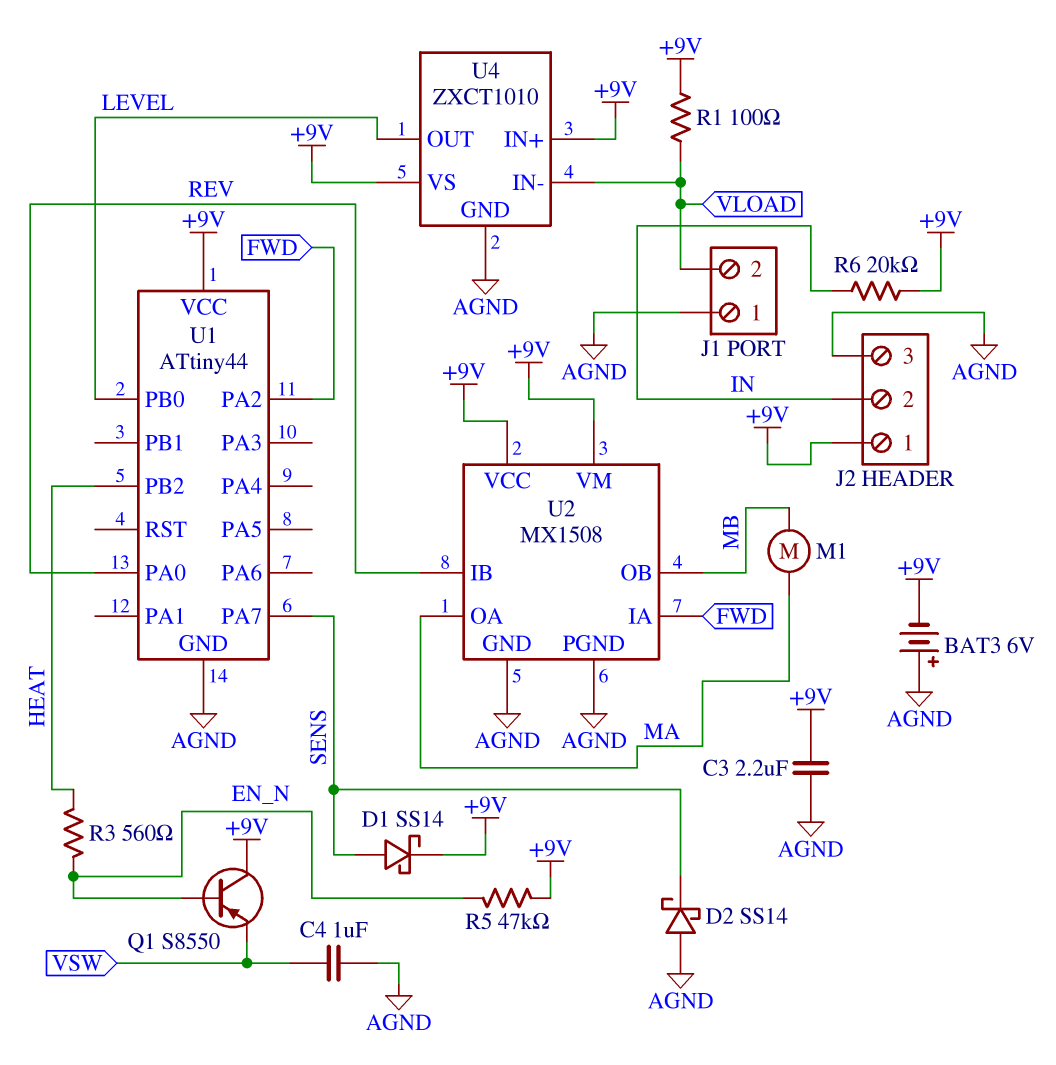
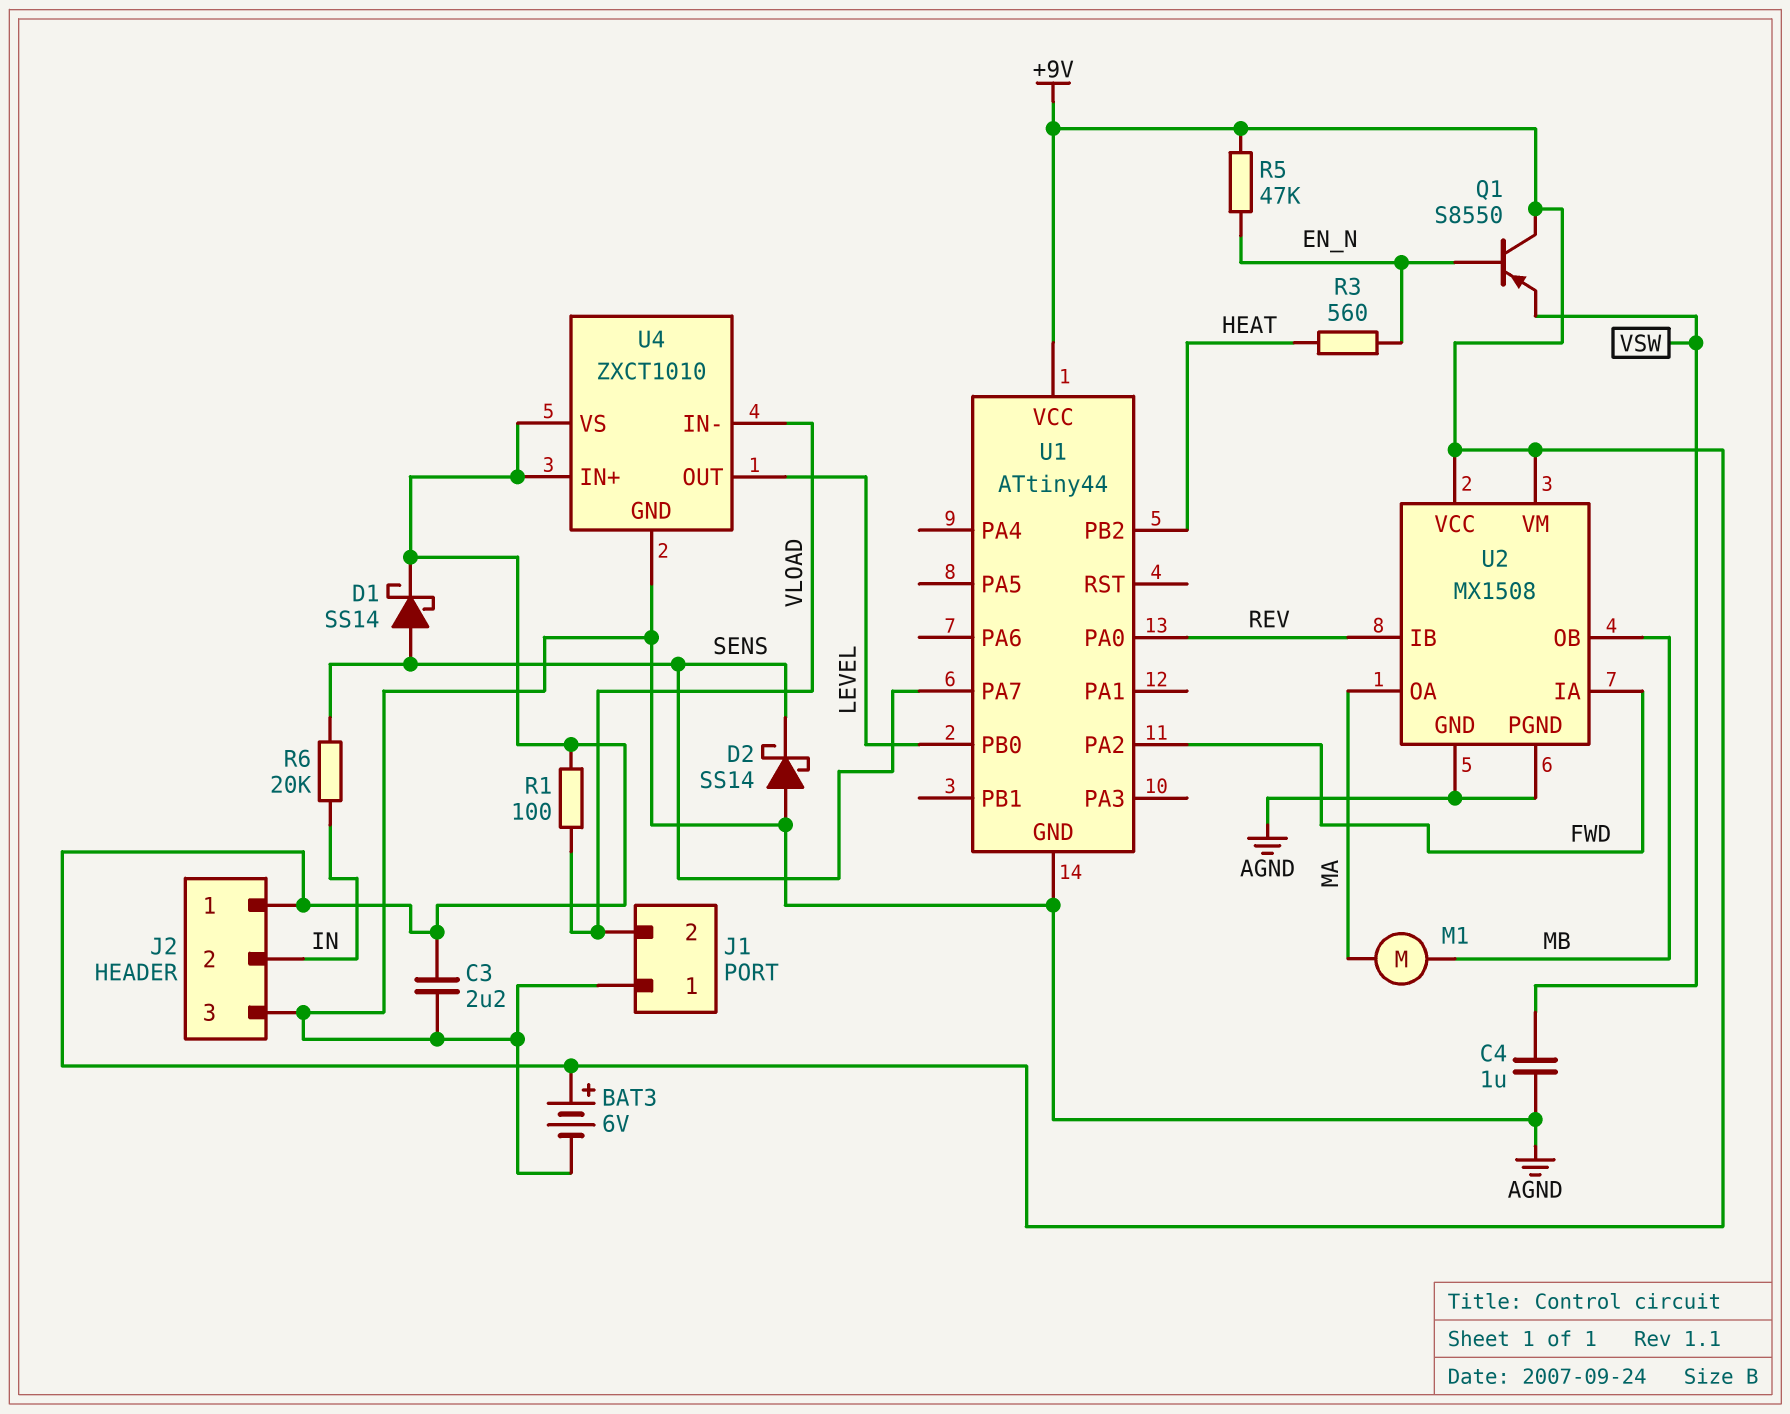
BAT3: 6V (plus AGND, minus +9V) -> 6V (plus +9V, minus AGND)
R6: 20k (+9V, IN) -> 20k (IN, SENS)

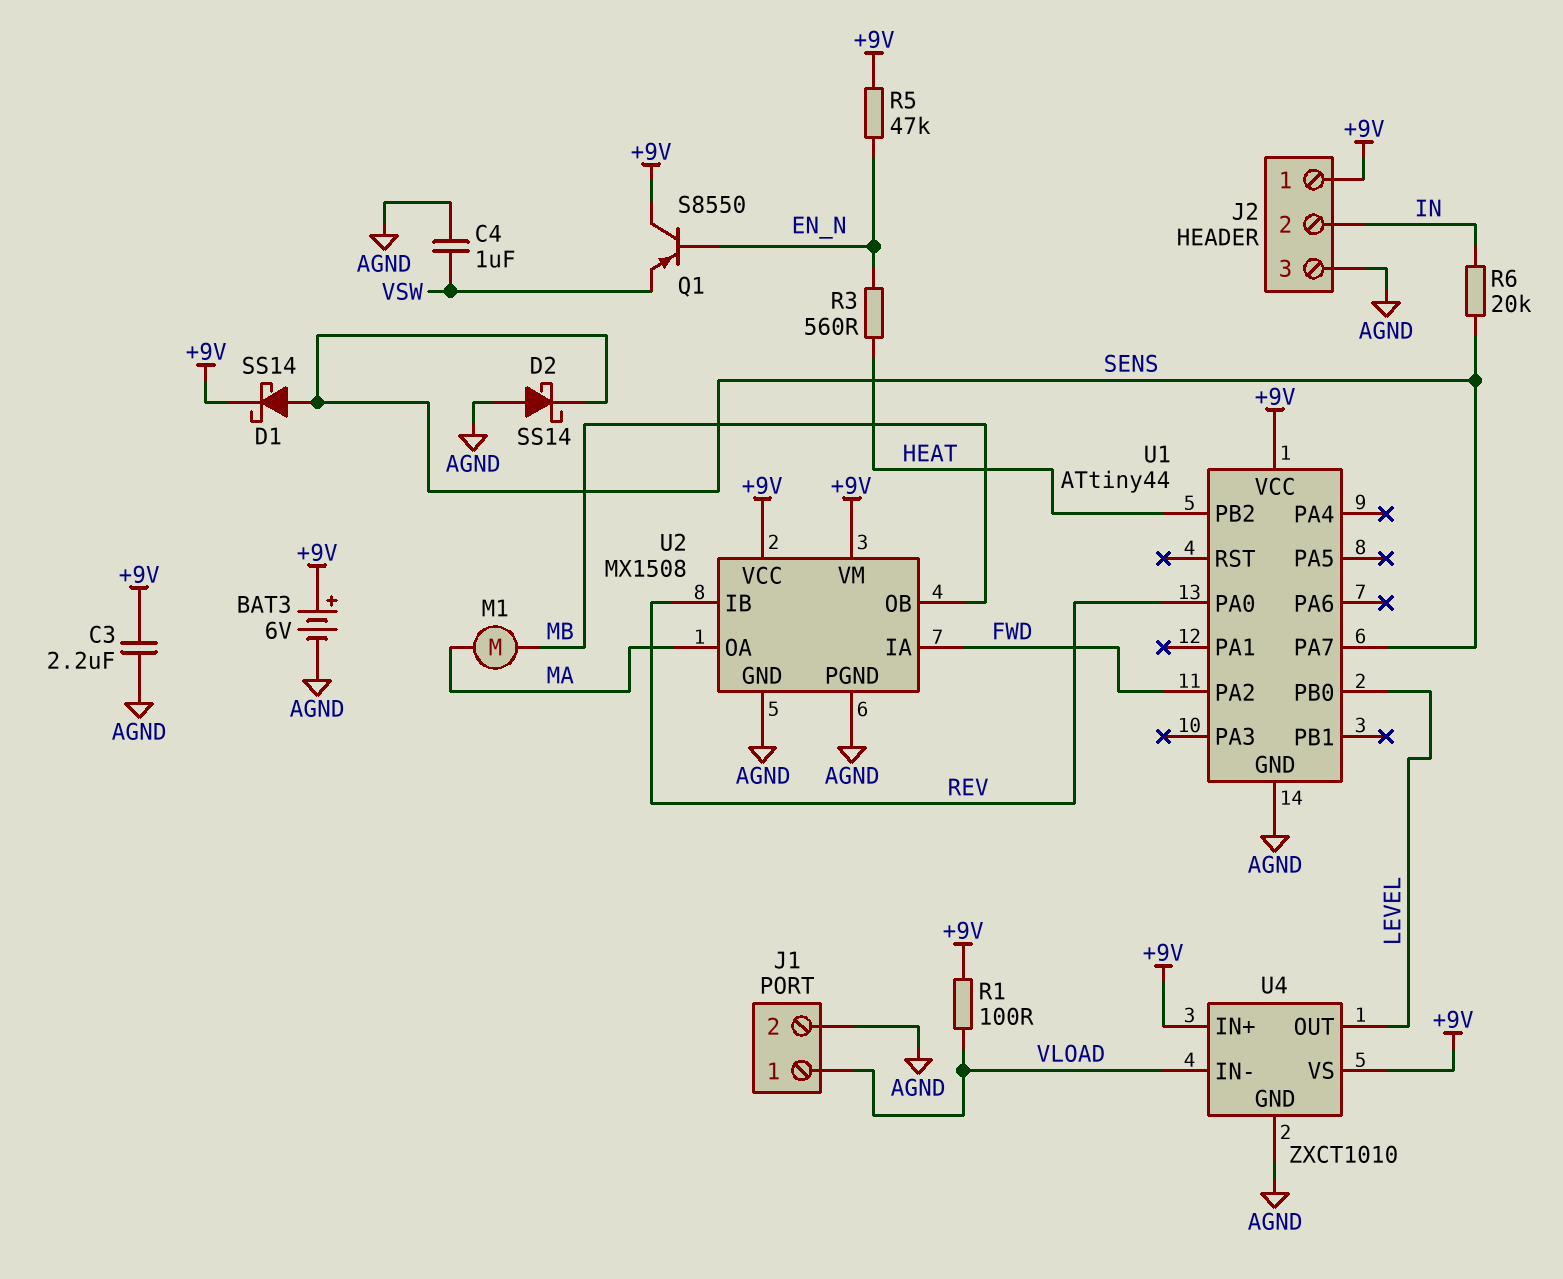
J1 pin 1: AGND -> VLOAD
J1 pin 2: VLOAD -> AGND

